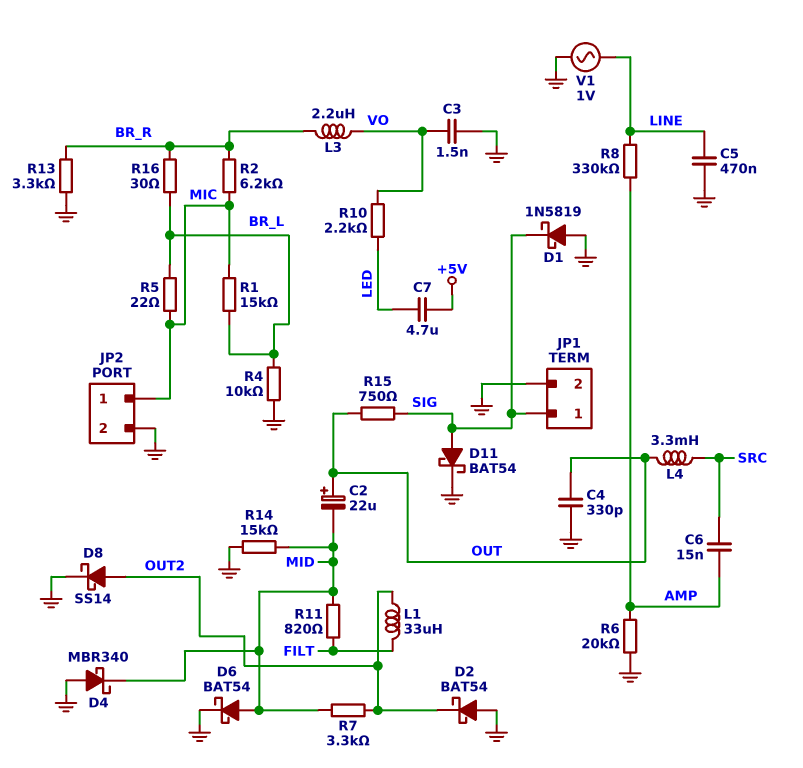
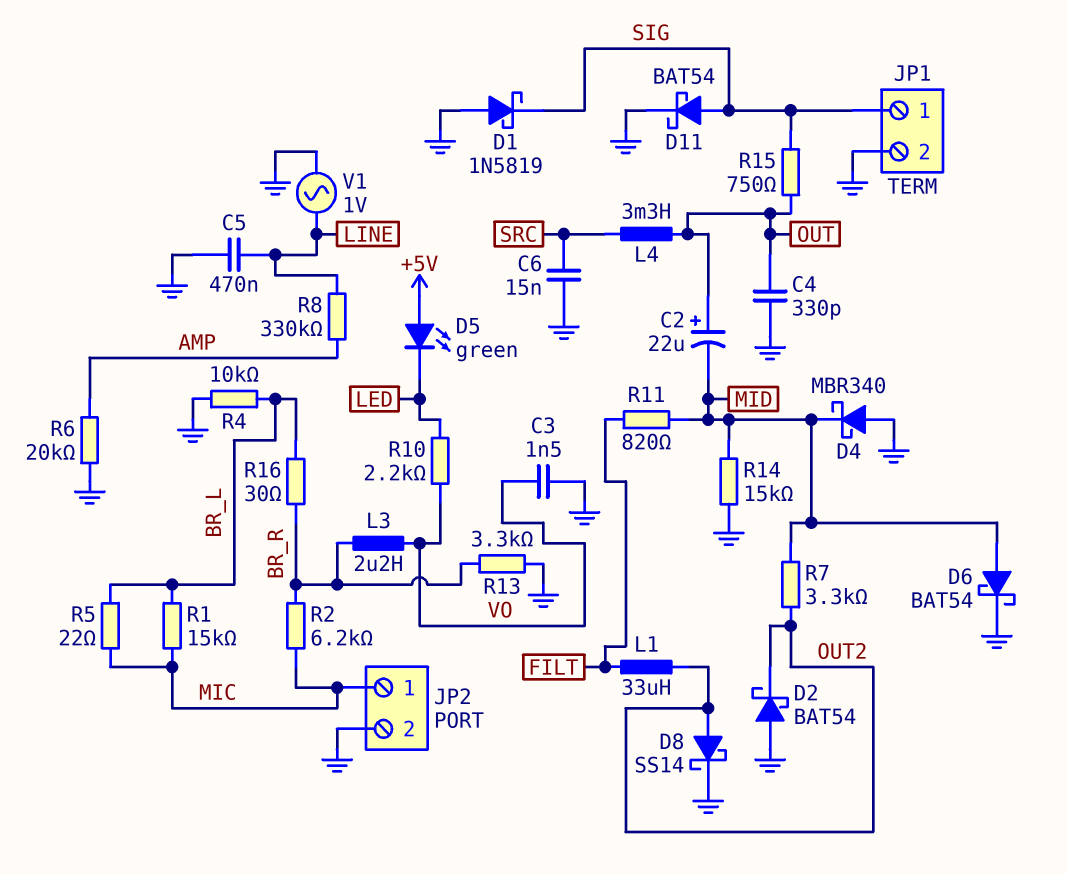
C6: 15nF (AMP, SRC) -> 15nF (GND, SRC)
C7: 4.7uF (+5V, LED) -> none
D5: none -> LED green (A +5V, K LED)

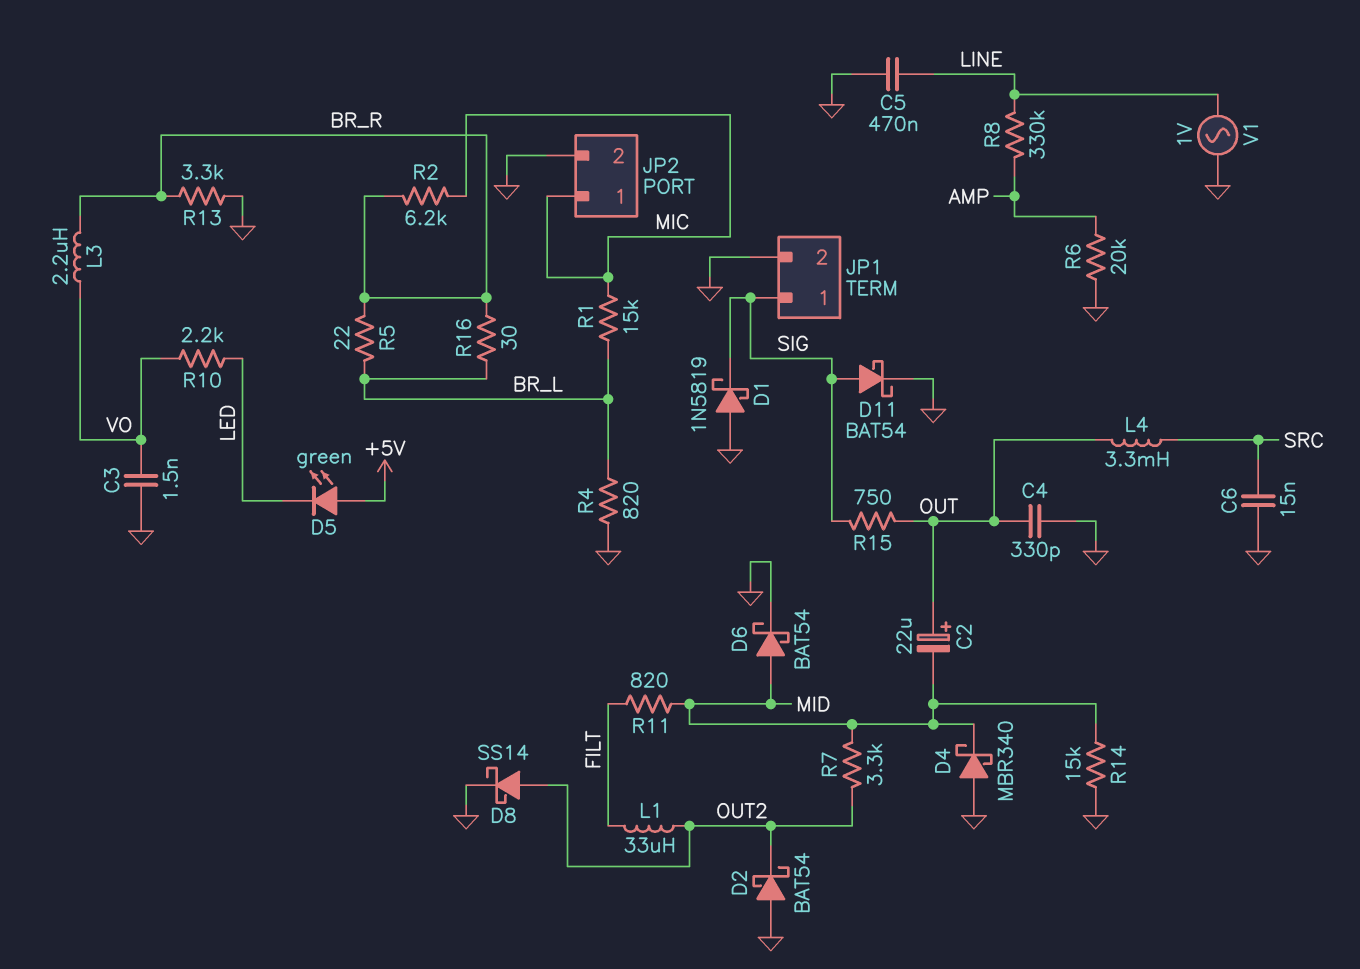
R4: 10k (BR_L, GND) -> 820 (BR_L, GND)
R5: 22 (BR_L, MIC) -> 22 (BR_L, BR_R)

